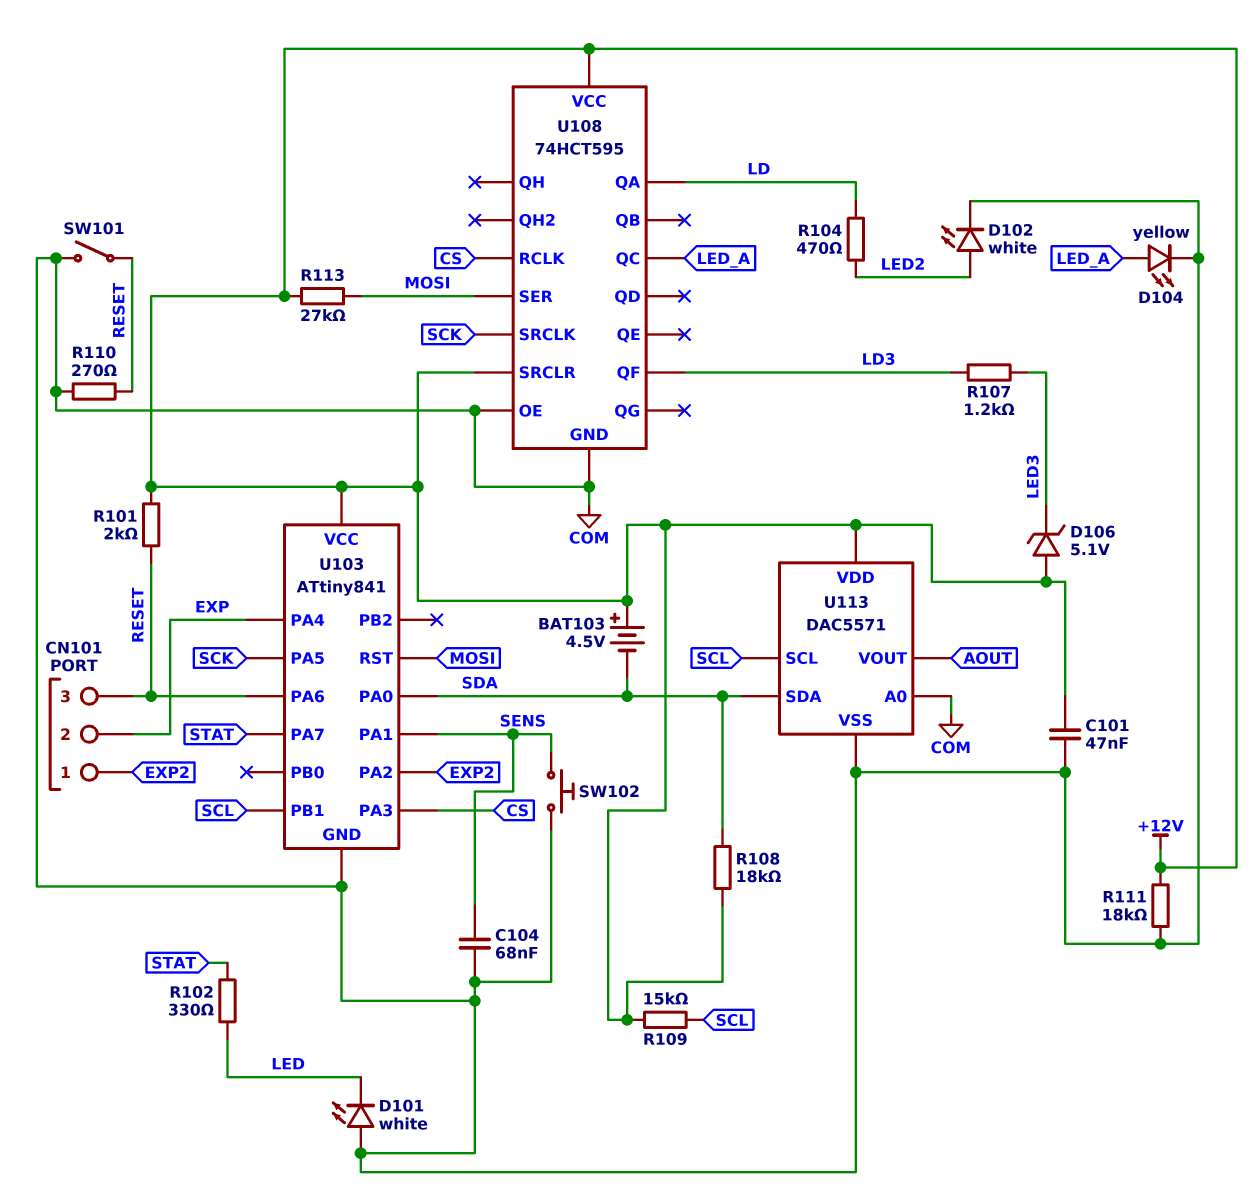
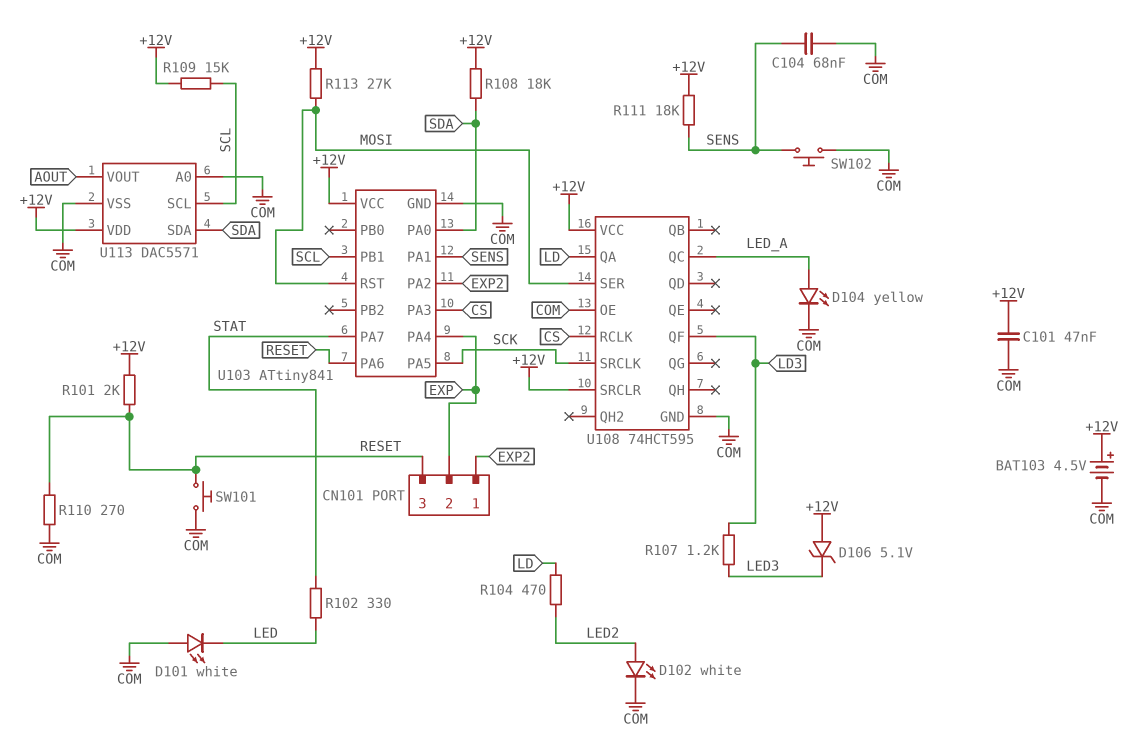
BAT103: 4.5V (plus +12V, minus SDA) -> 4.5V (plus +12V, minus COM)
R111: 18k (+12V, COM) -> 18k (+12V, SENS)
SW101: switch (COM, RESET) -> button (COM, RESET)

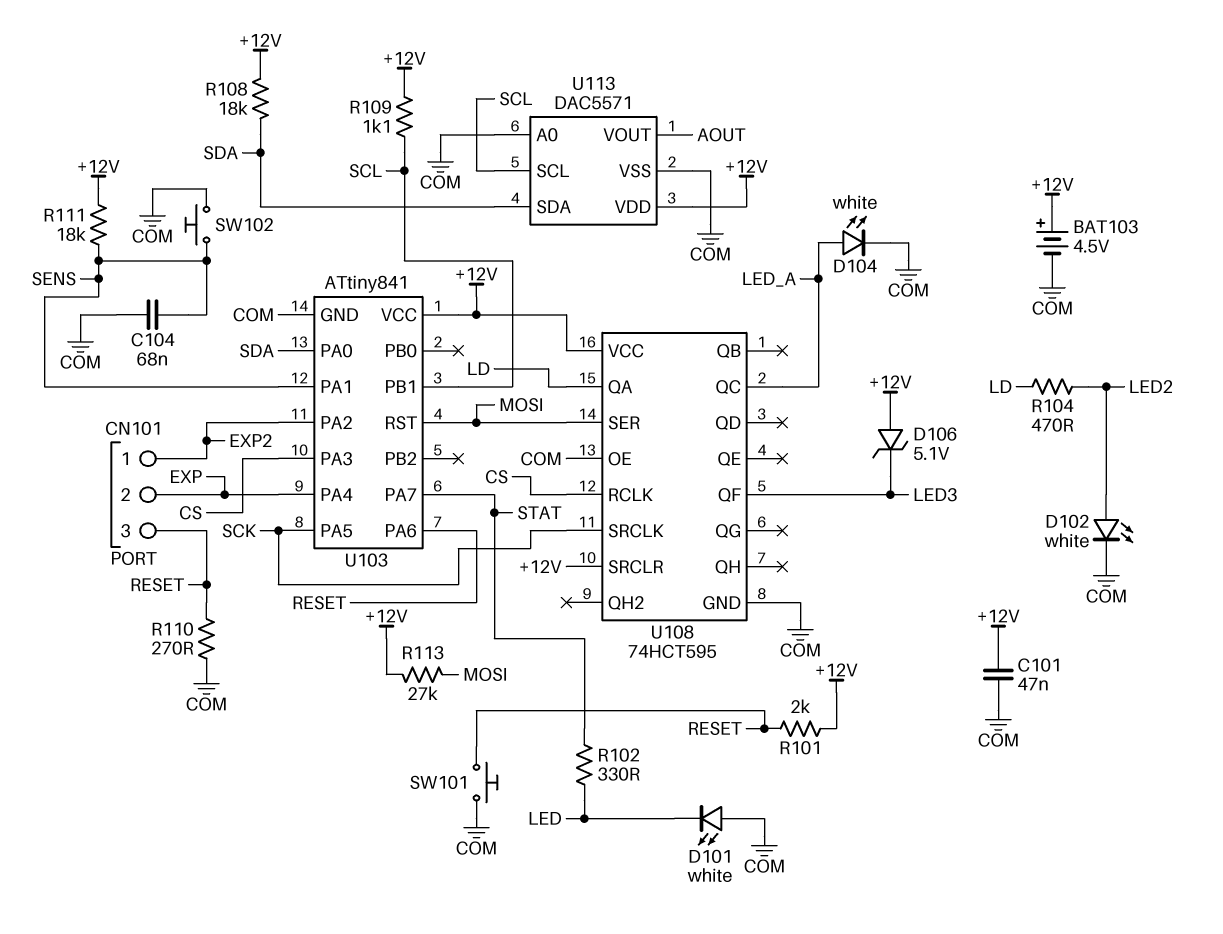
D104: LED yellow (A LED_A, K COM) -> LED white (A LED_A, K COM)
R107: 1.2k (LD3, LED3) -> none
R109: 15k (+12V, SCL) -> 1.1k (+12V, SCL)
U108 pin QF: LD3 -> LED3

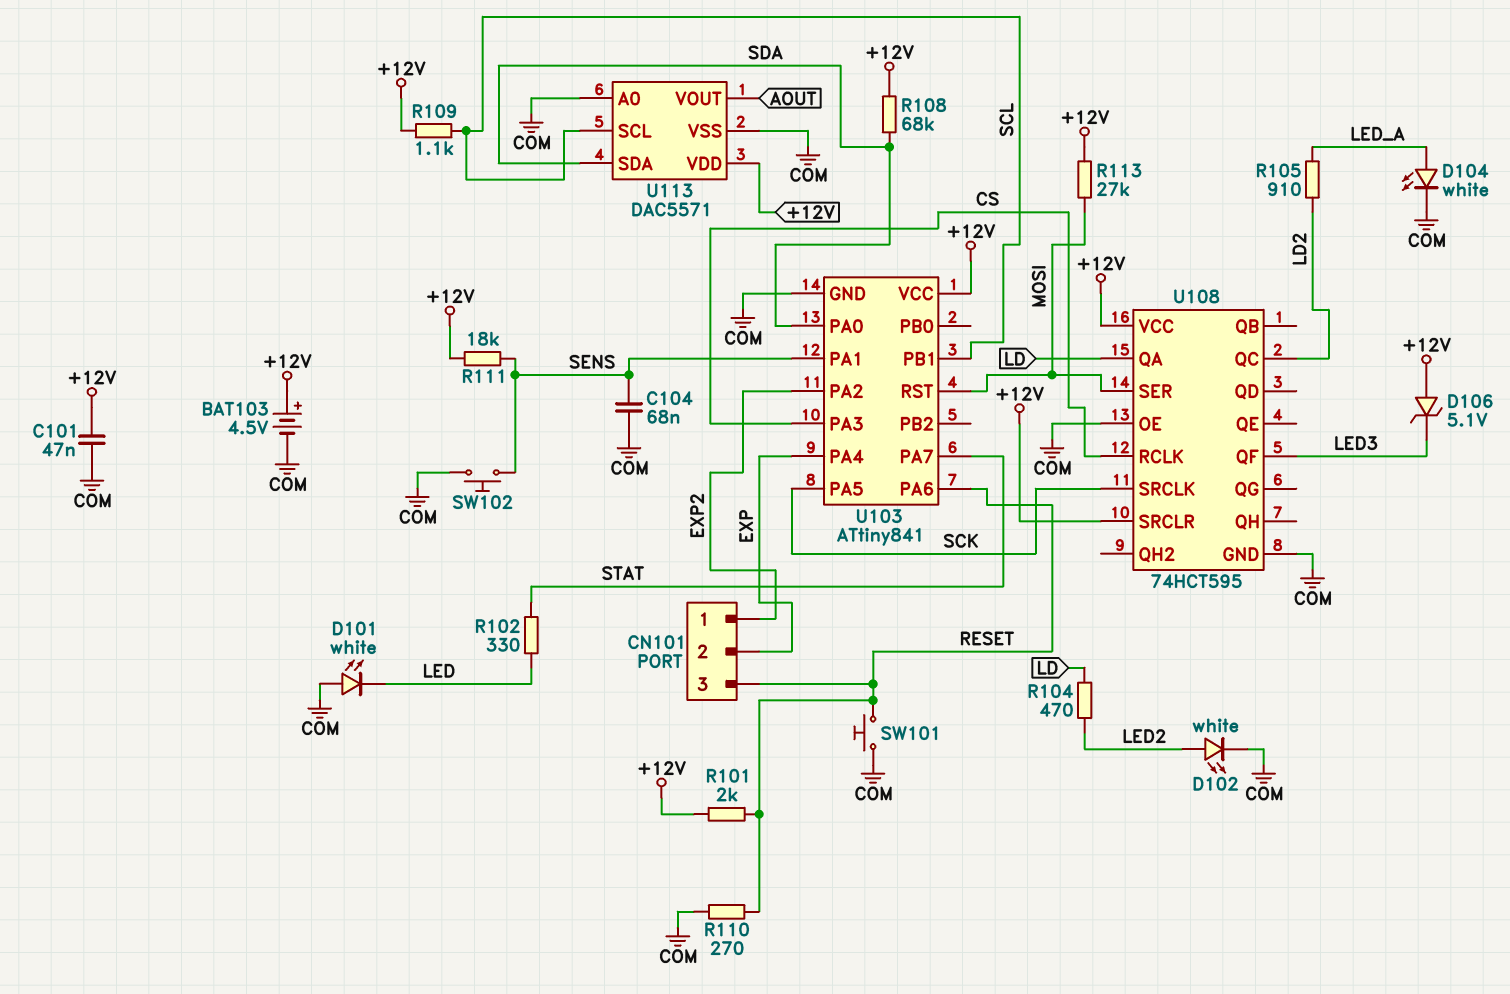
R105: none -> 910 (LD2, LED_A)
R108: 18k (+12V, SDA) -> 68k (+12V, SDA)
U108 pin QC: LED_A -> LD2

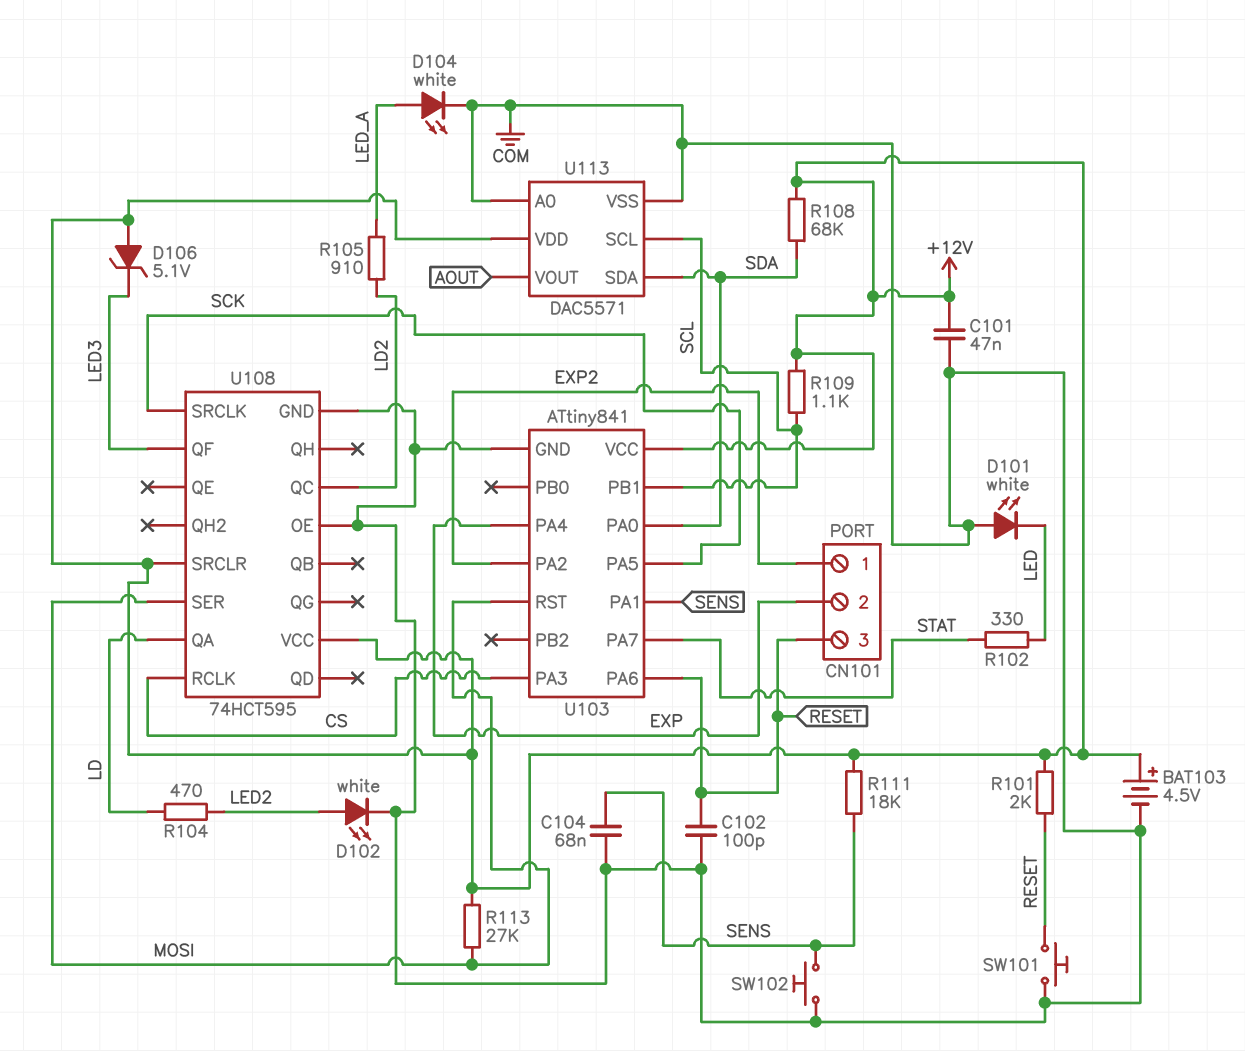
C102: none -> 100pF (COM, RESET)
R110: 270 (COM, RESET) -> none

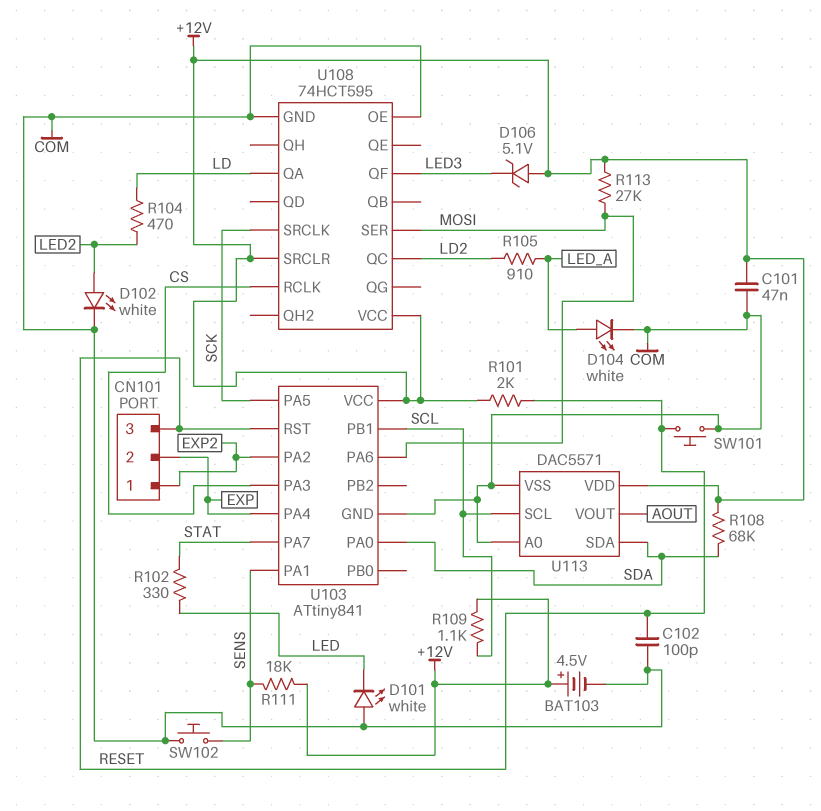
C104: 68nF (COM, SENS) -> none
U103 pin PA6: RESET -> MOSI
U103 pin RST: MOSI -> RESET

